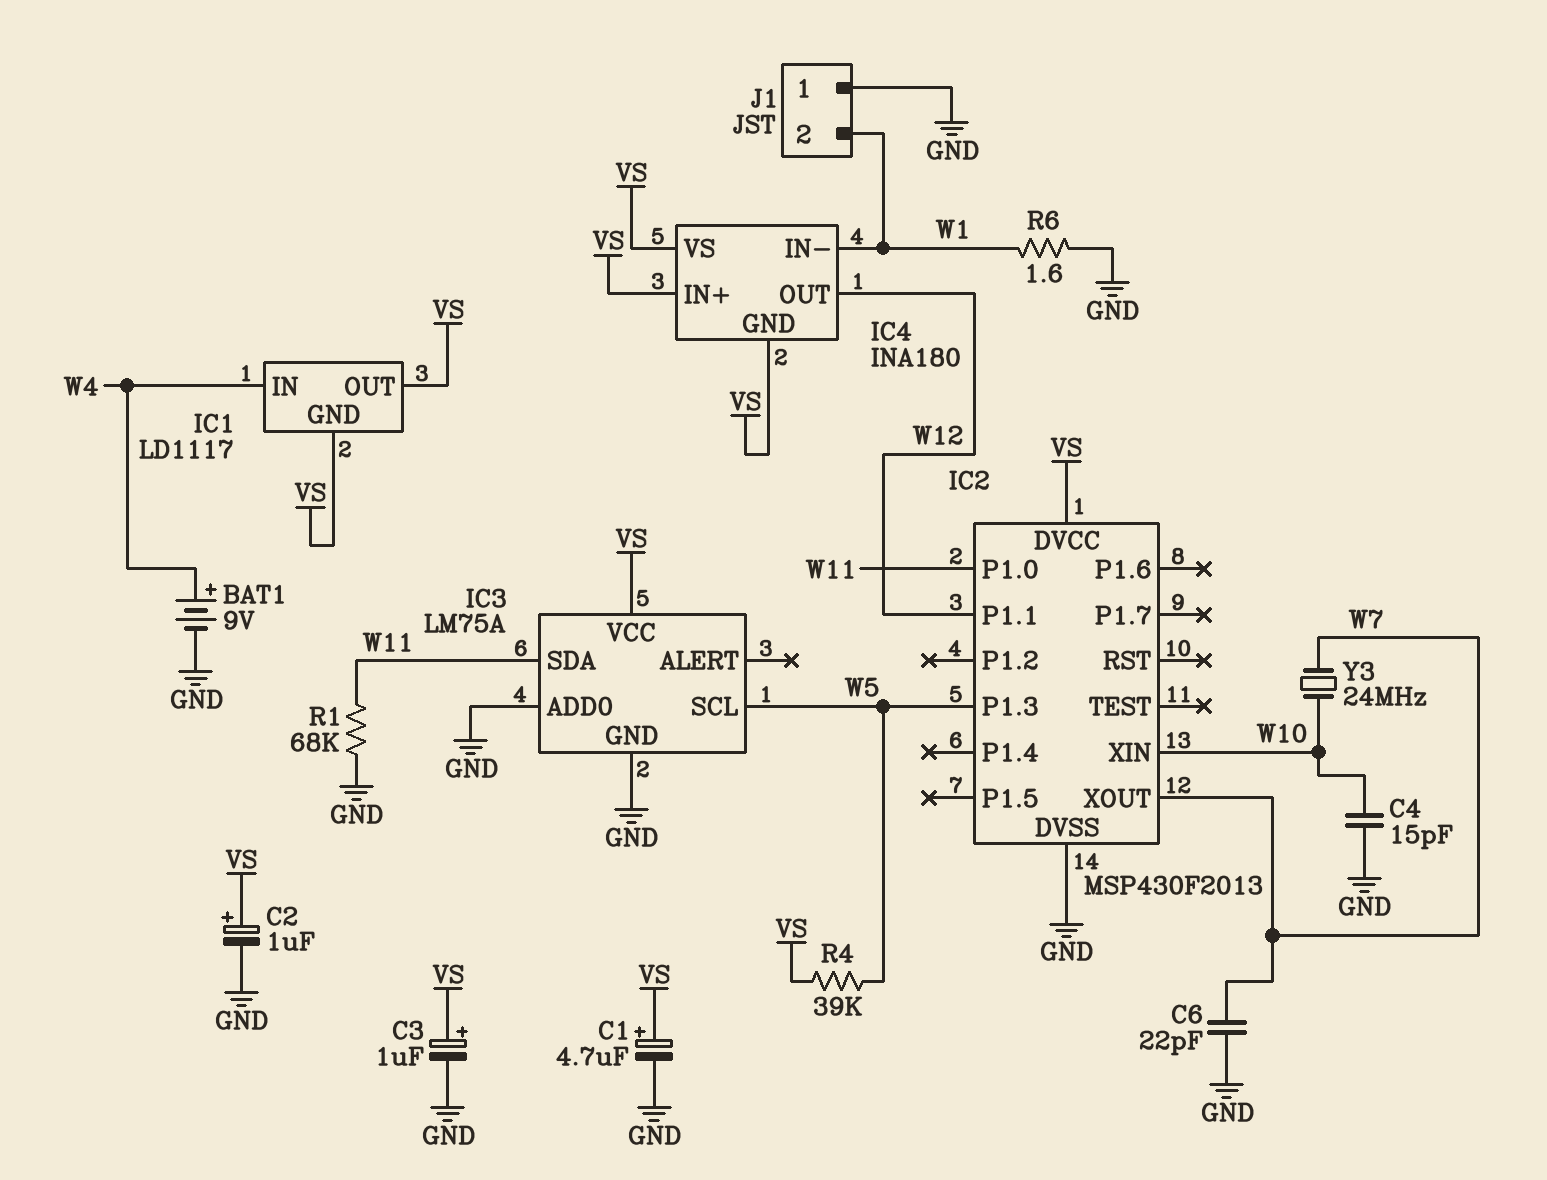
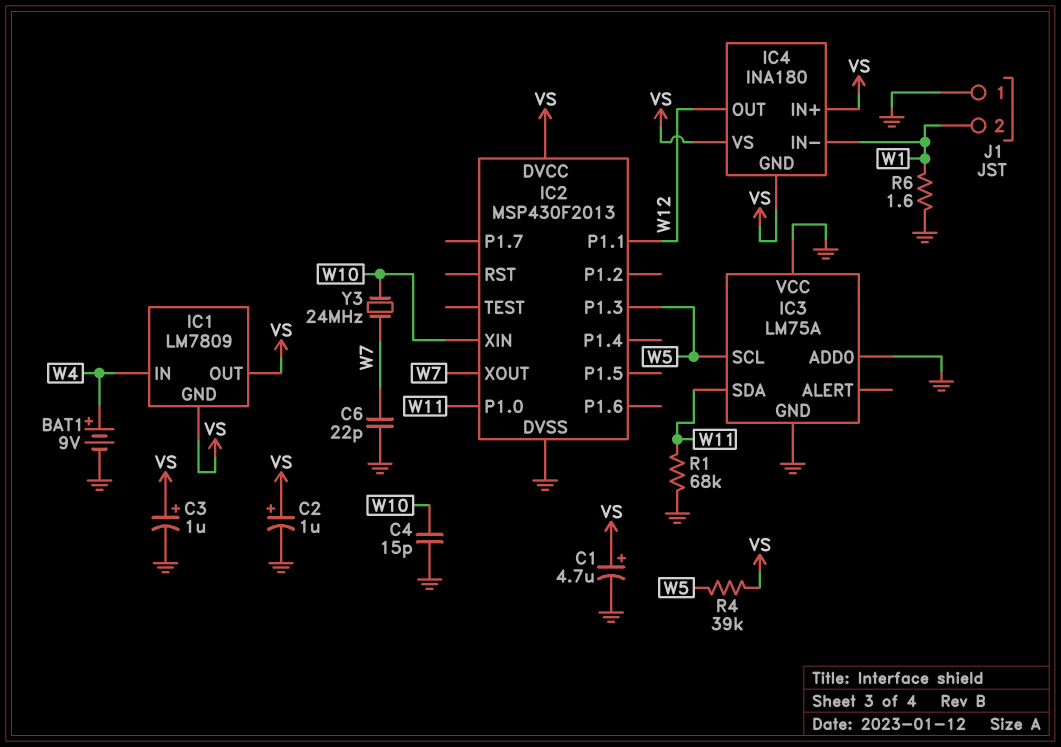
IC1: LD1117 -> LM7809
IC3 pin VCC: VS -> GND

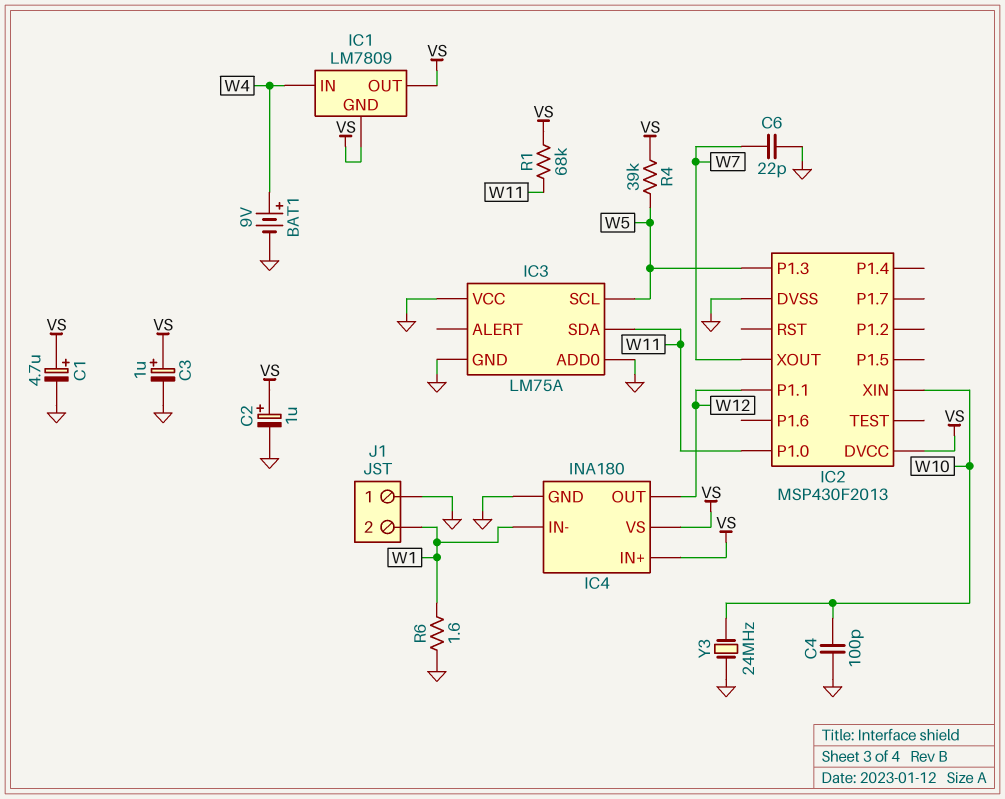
C4: 15pF (GND, W10) -> 100pF (GND, W10)
IC4 pin GND: VS -> GND
R1: 68k (GND, W11) -> 68k (VS, W11)
Y3: 24MHz (W7, W10) -> 24MHz (GND, W10)

